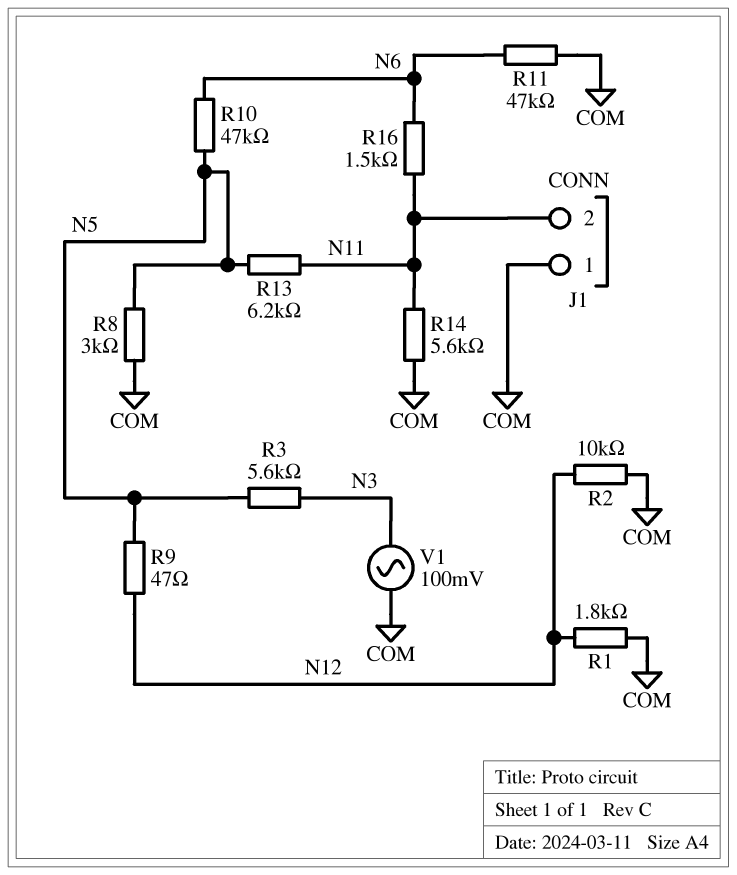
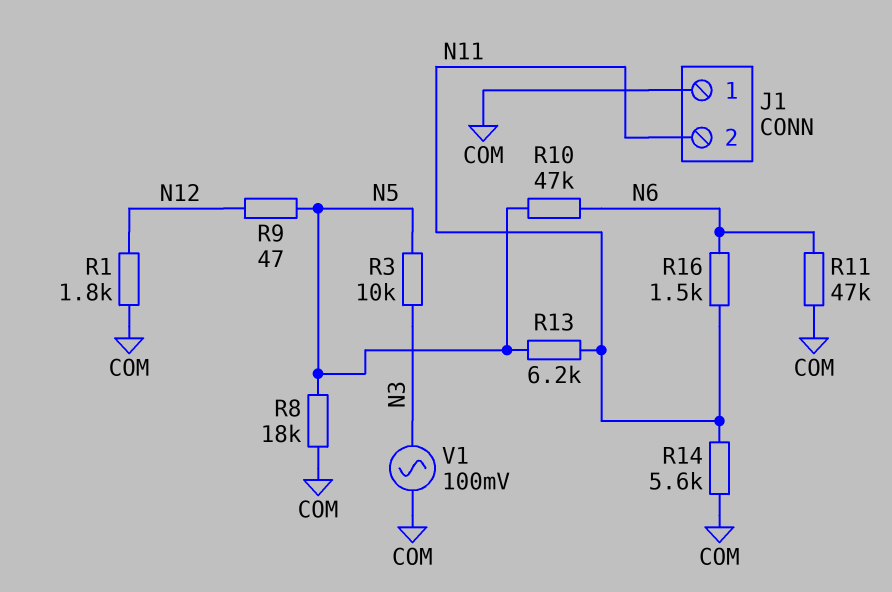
R2: 10k (COM, N12) -> none
R3: 5.6k (N3, N5) -> 10k (N3, N5)
R8: 3k (COM, N5) -> 18k (COM, N5)

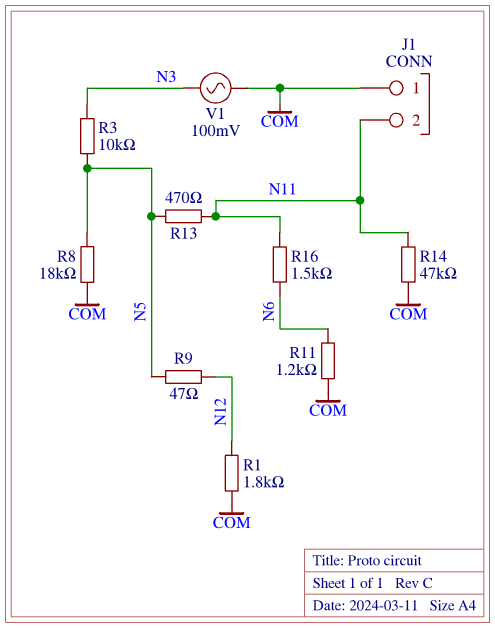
R10: 47k (N5, N6) -> none
R11: 47k (COM, N6) -> 1.2k (COM, N6)
R13: 6.2k (N5, N11) -> 470 (N5, N11)
R14: 5.6k (COM, N11) -> 47k (COM, N11)

